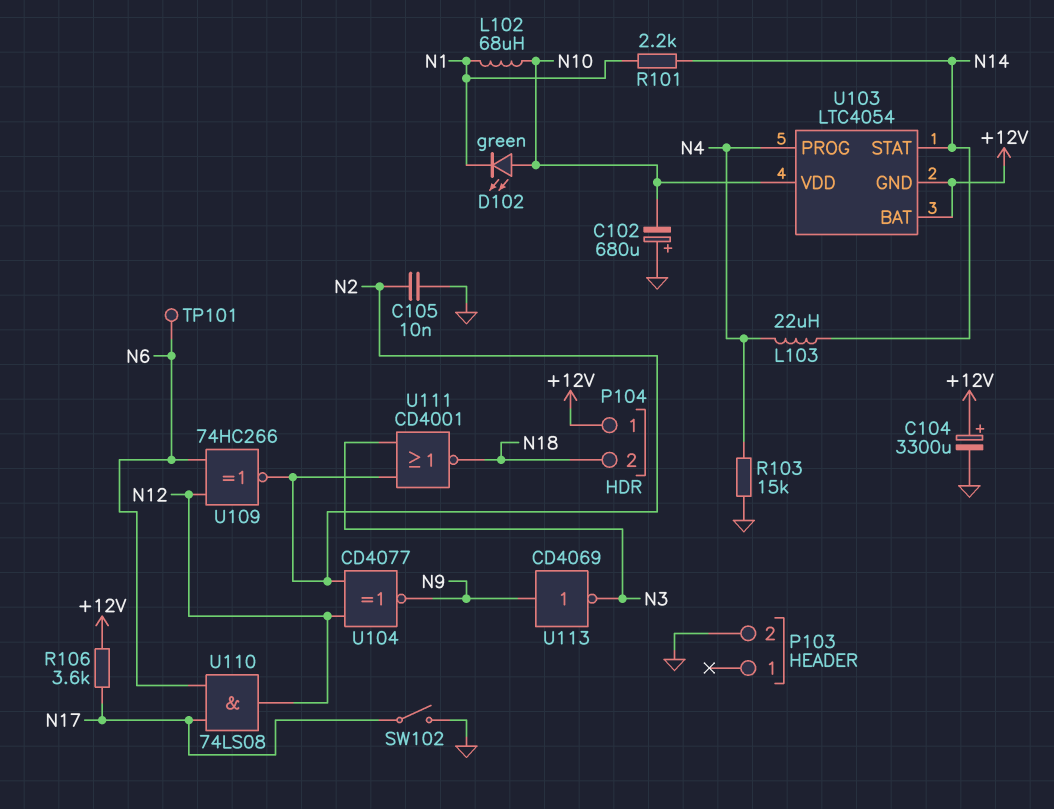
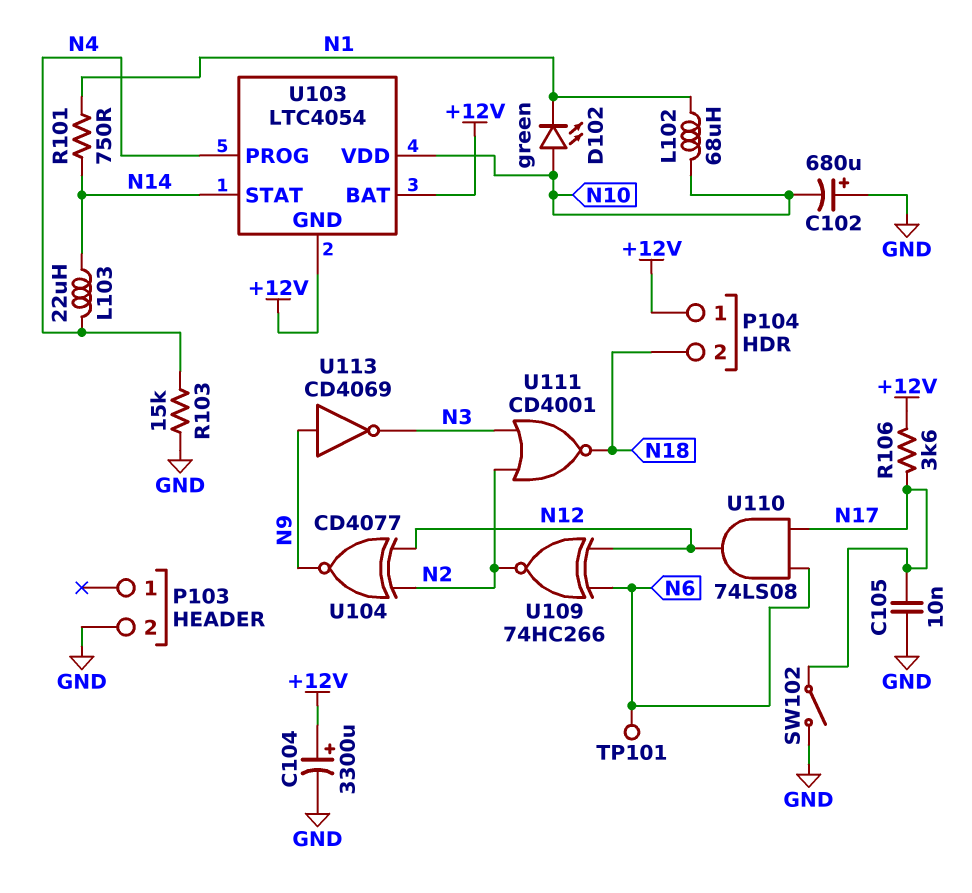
C105: 10nF (GND, N2) -> 10nF (GND, N17)
R101: 2.2k (N1, N14) -> 750 (N1, N14)

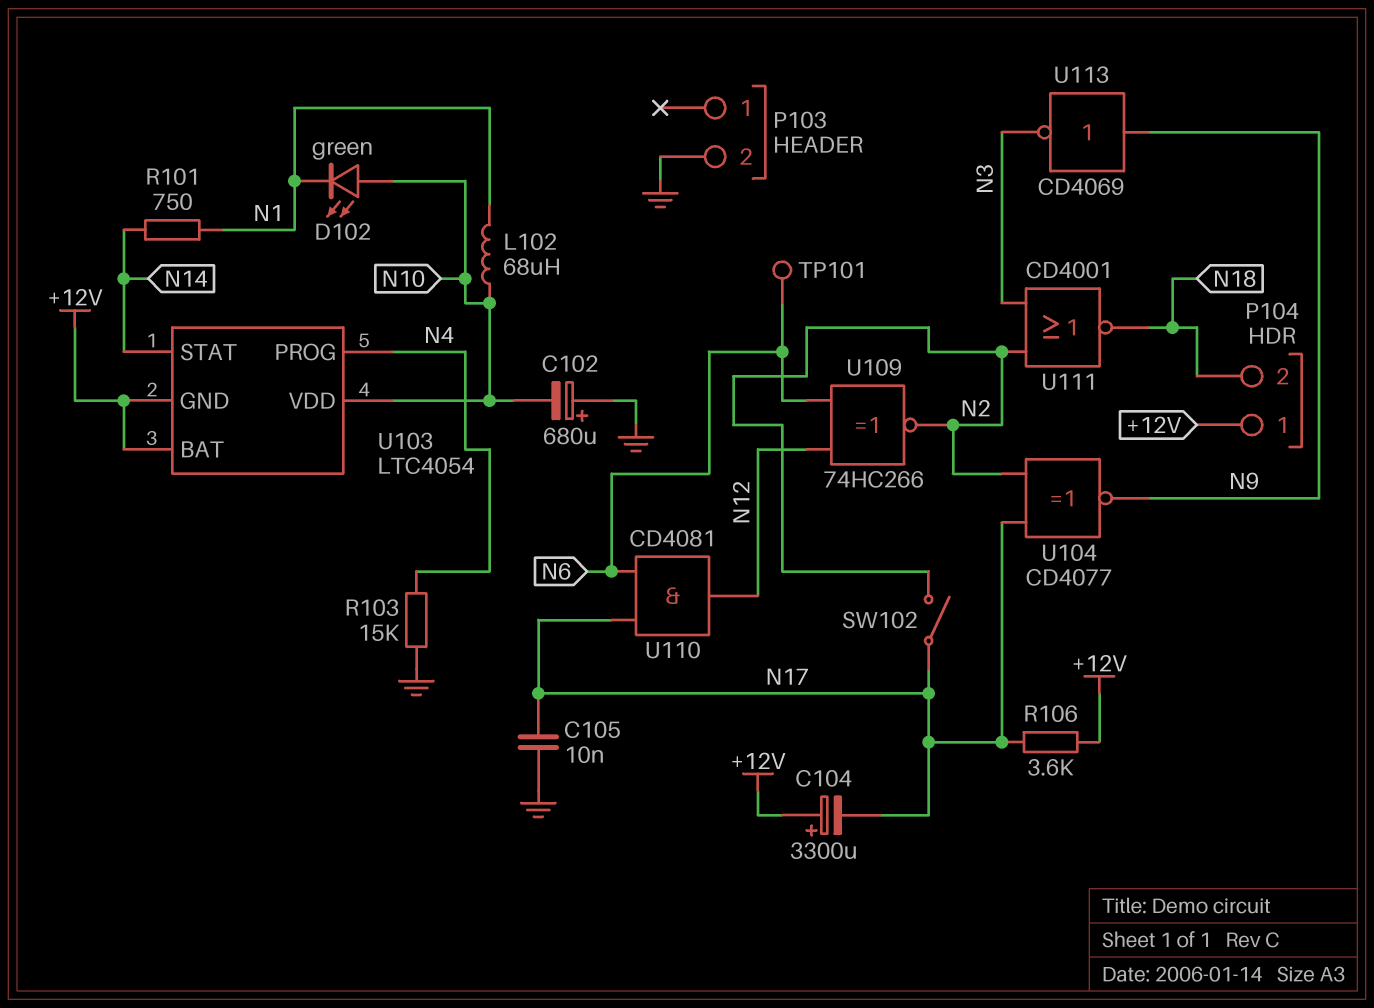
C104: 3300uF (plus +12V, minus GND) -> 3300uF (plus +12V, minus N17)
L103: 22uH (N4, N14) -> none
SW102: switch (GND, N17) -> switch (N2, N17)
U104: XNOR CD4077 (in N2, in N12, out N9) -> XNOR CD4077 (in N2, in N17, out N9)
U110: AND 74LS08 (in N6, in N17, out N12) -> AND CD4081 (in N6, in N17, out N12)

